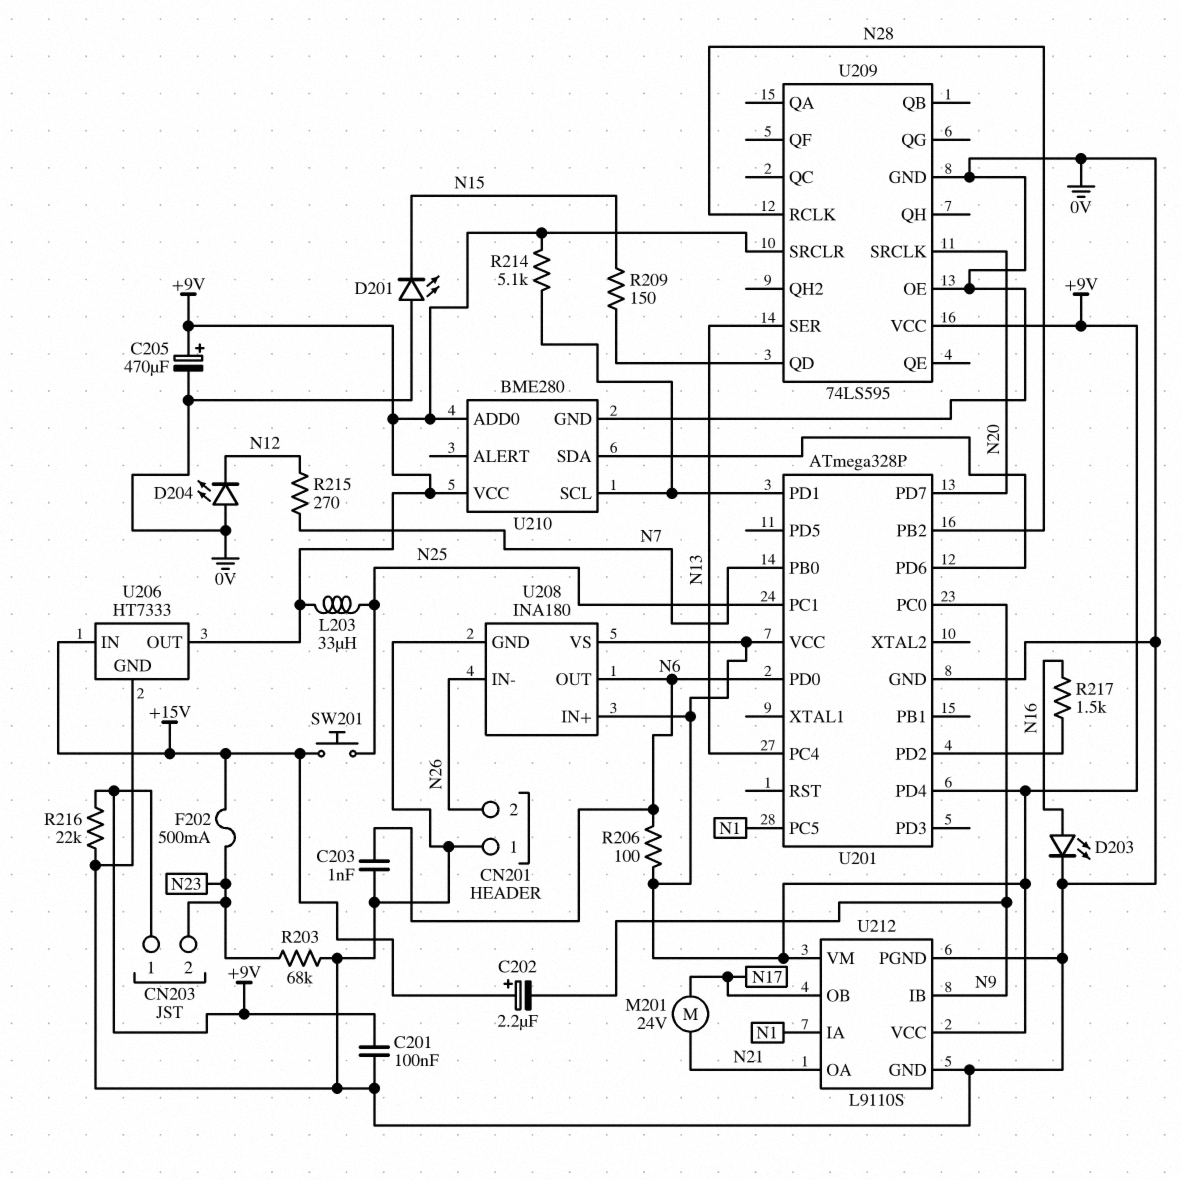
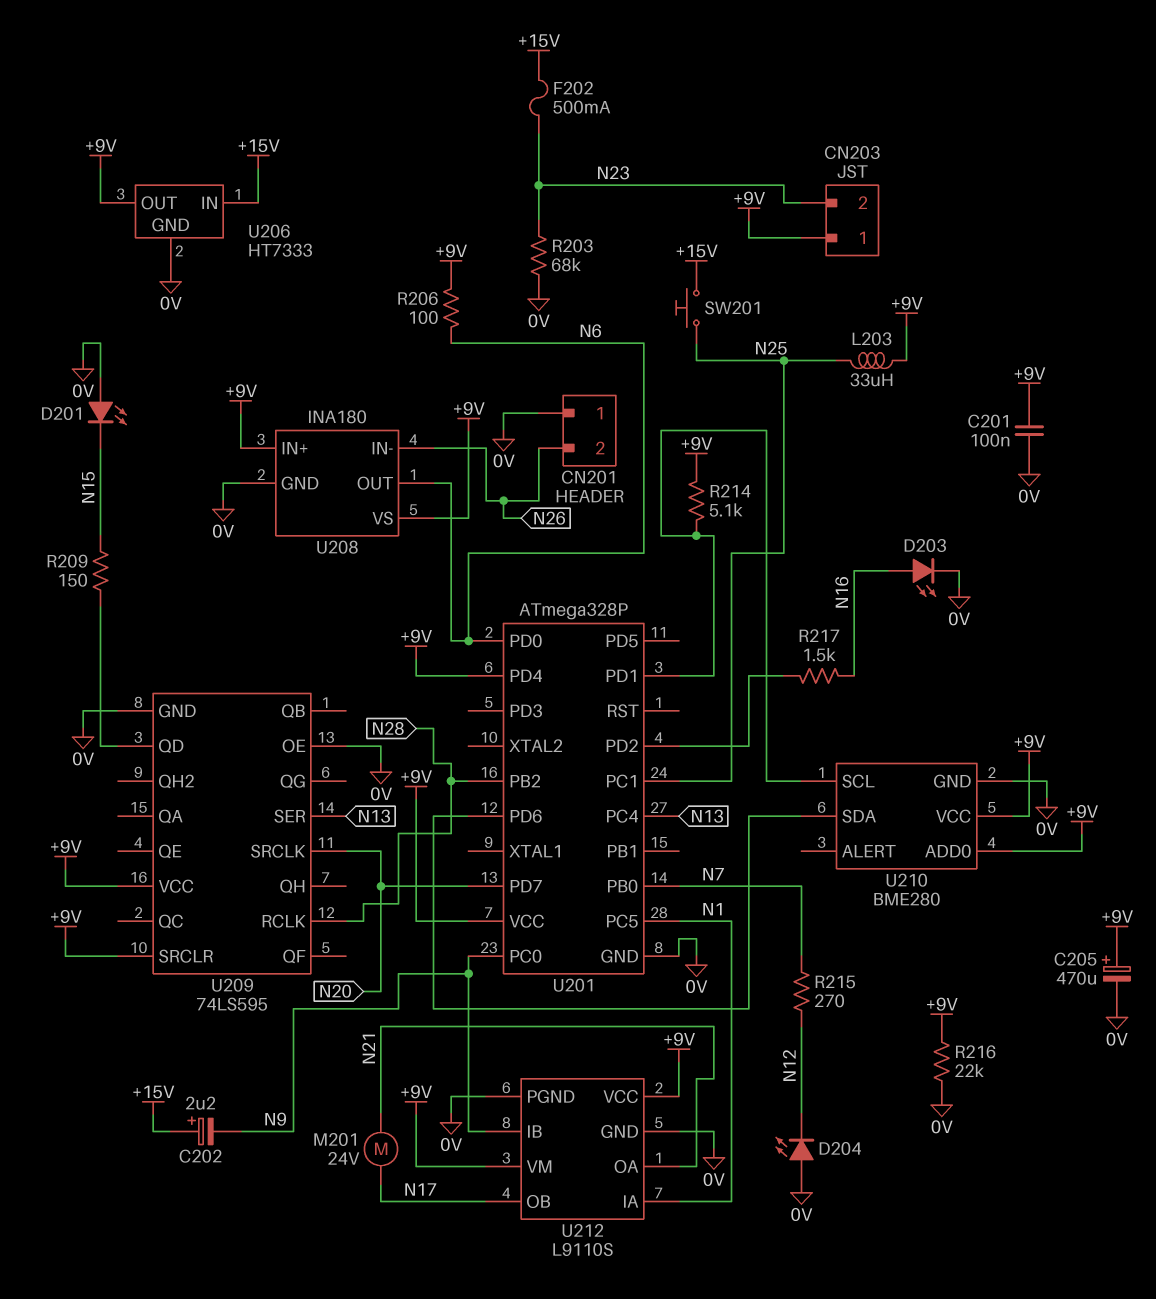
C203: 1nF (0V, N6) -> none

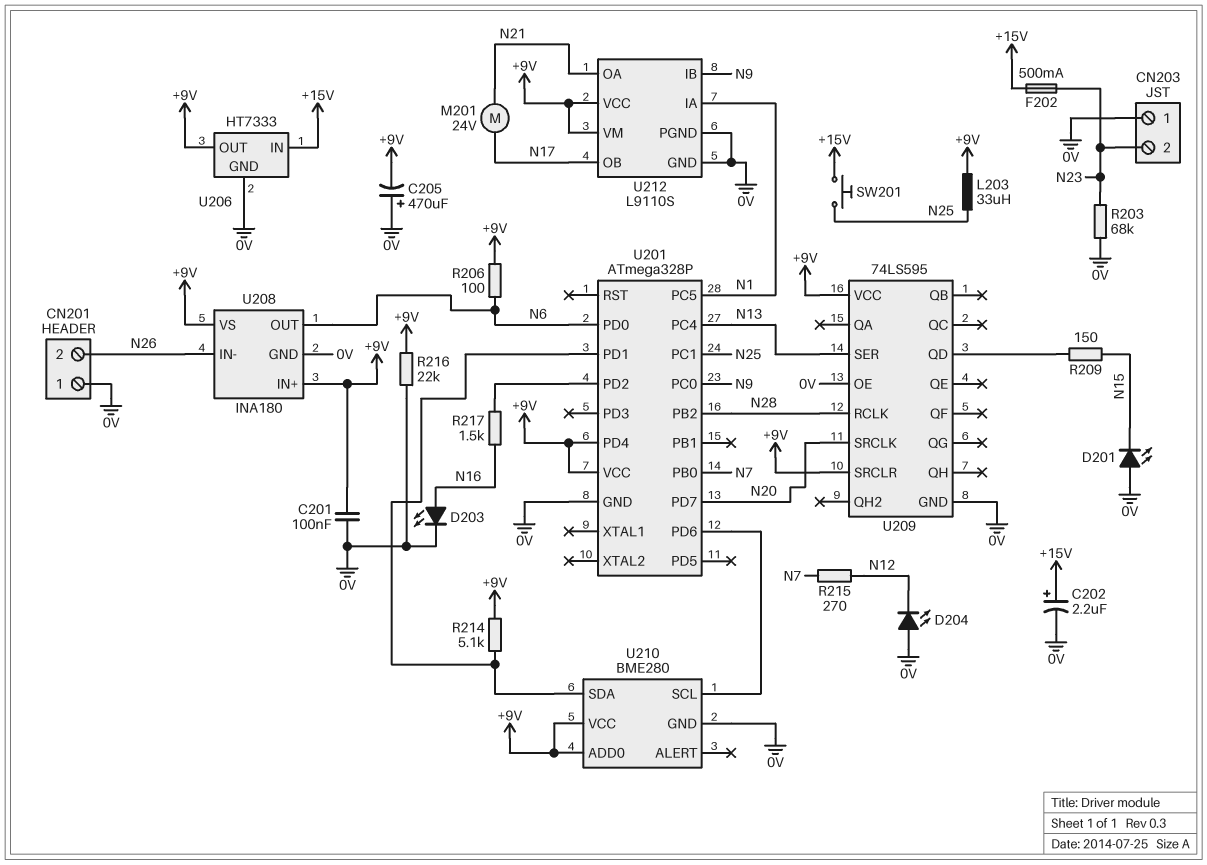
C202: 2.2uF (plus +15V, minus N9) -> 2.2uF (plus +15V, minus 0V)
C205: 470uF (plus +9V, minus 0V) -> 470uF (plus 0V, minus +9V)
CN203 pin 1: +9V -> 0V
U210 pin SCL: U201/PD1 -> U201/PD6
U210 pin SDA: U201/PD6 -> U201/PD1

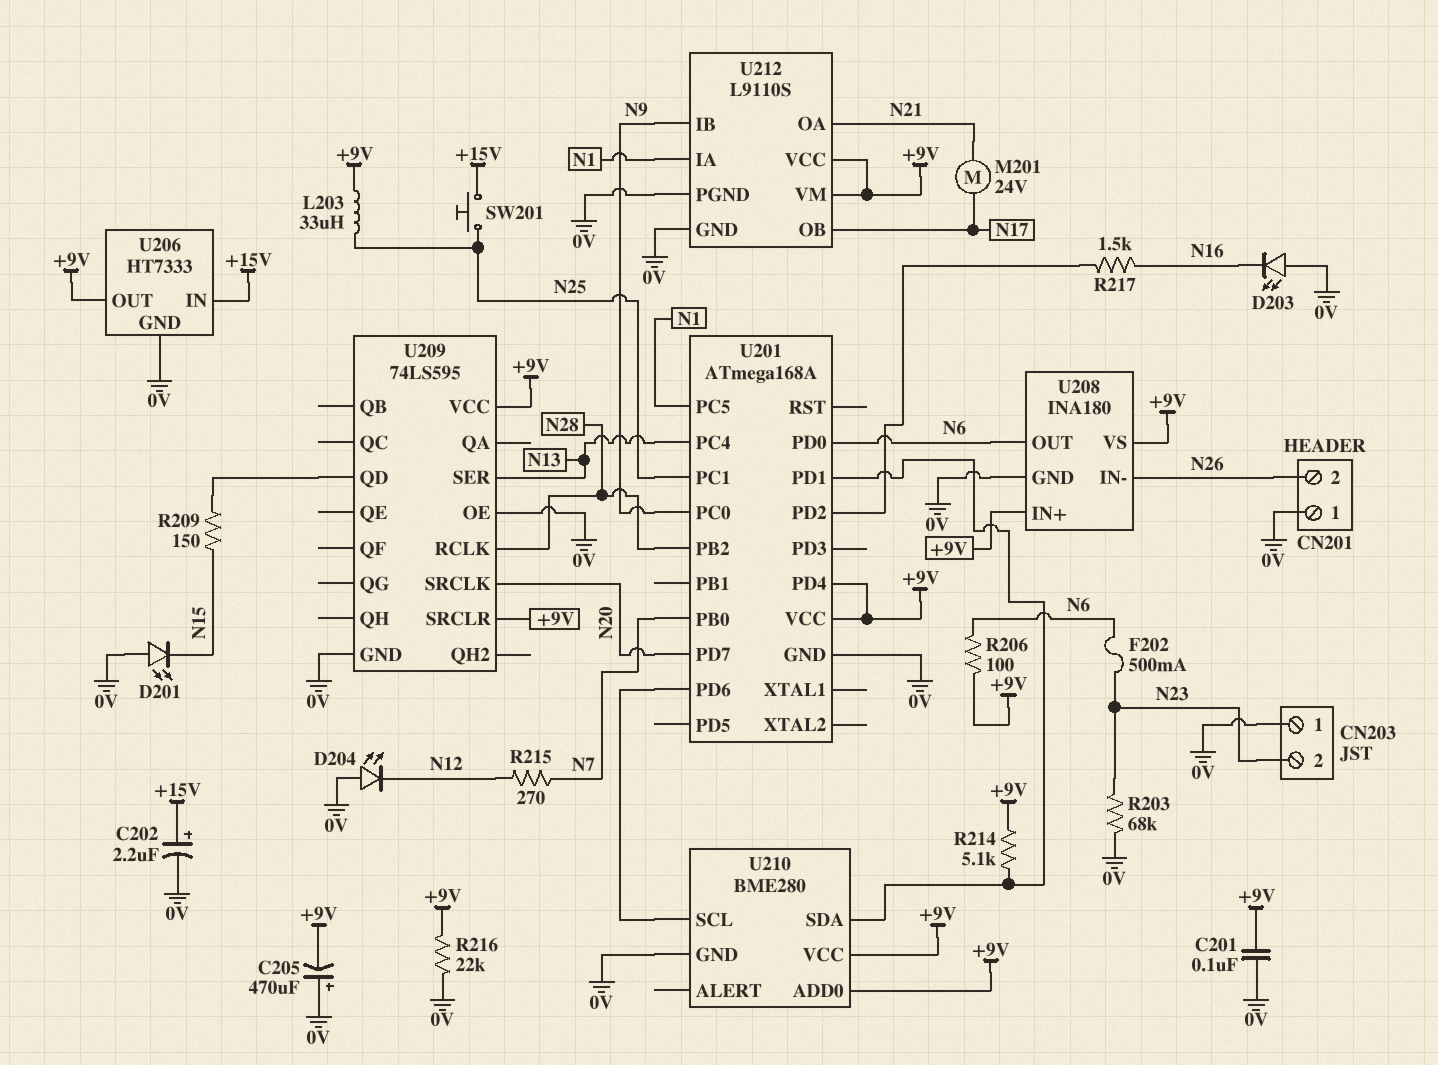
D203: LED (A N16, K 0V) -> LED (A 0V, K N16)
F202: 500mA (+15V, N23) -> 500mA (N6, N23)
U201: ATmega328P -> ATmega168A

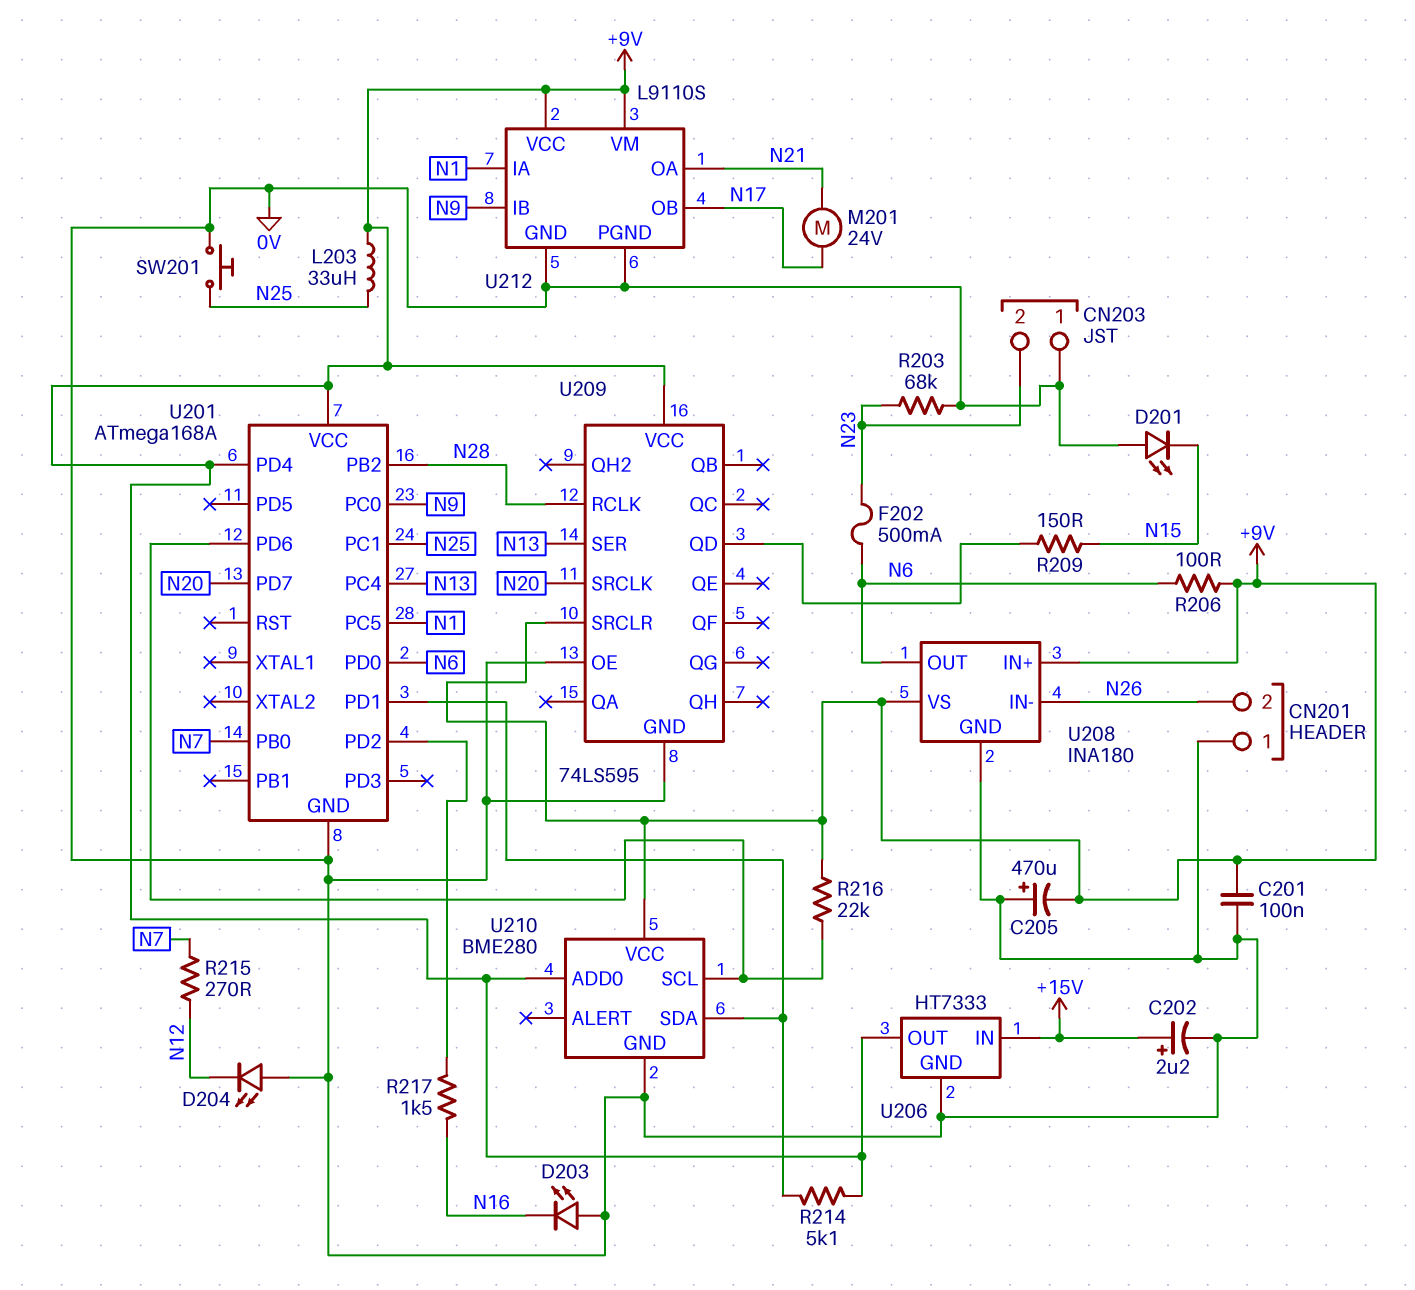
R216: 22k (+9V, 0V) -> 22k (+9V, U201/PD6)
SW201: button (+15V, N25) -> button (0V, N25)

